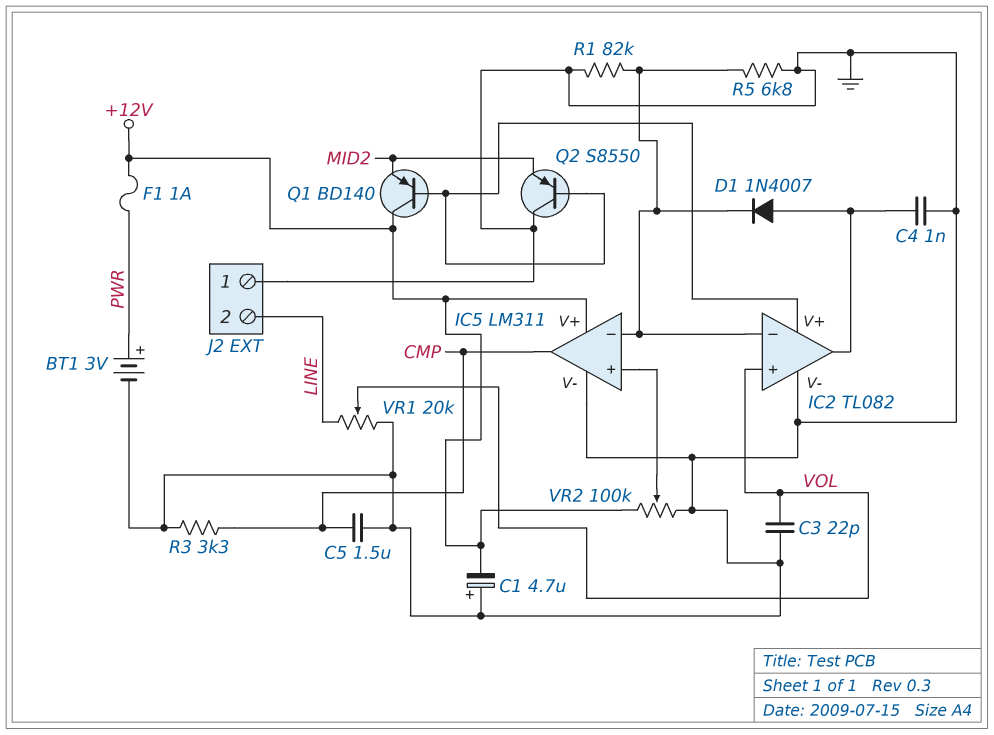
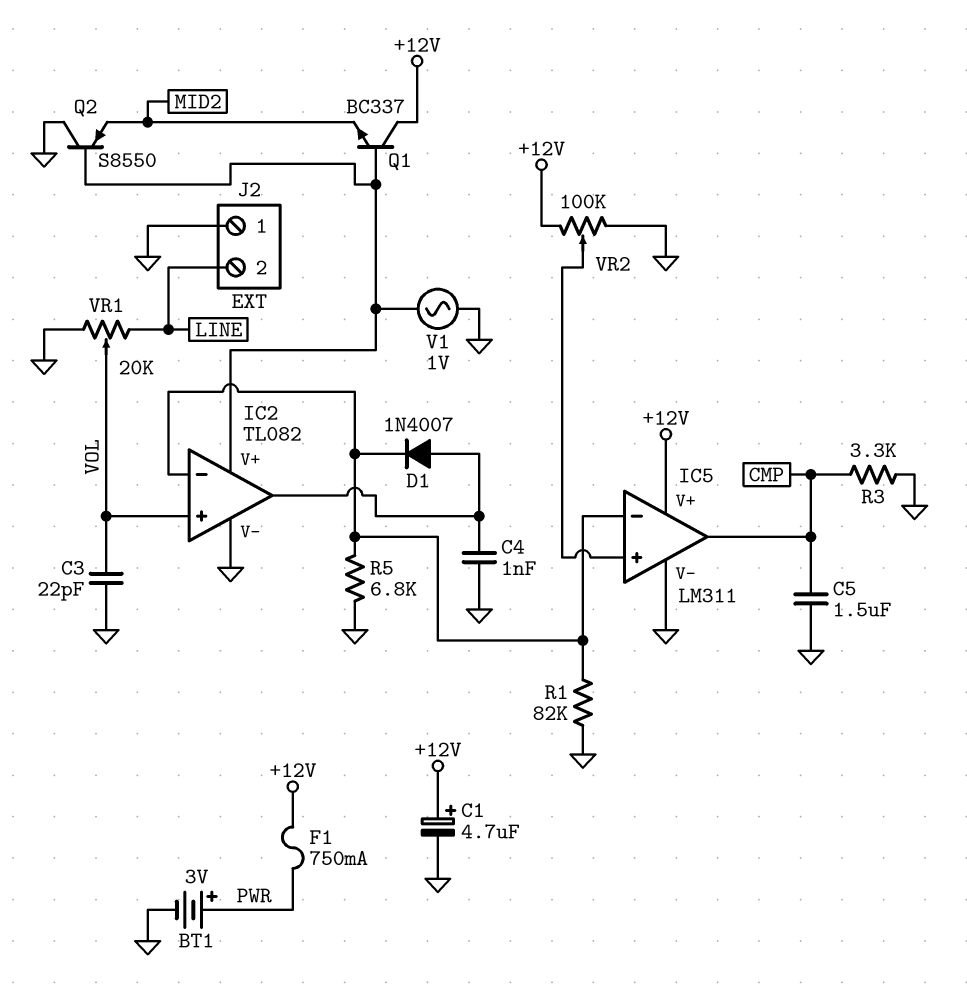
C1: 4.7uF (plus GND, minus +12V) -> 4.7uF (plus +12V, minus GND)
F1: 1A (+12V, PWR) -> 750mA (+12V, PWR)
Q1: PNP BD140 (B IC2/V+, C +12V, E MID2) -> NPN BC337 (B IC2/V+, C +12V, E MID2)
V1: none -> AC 1V (GND, IC2/V+)

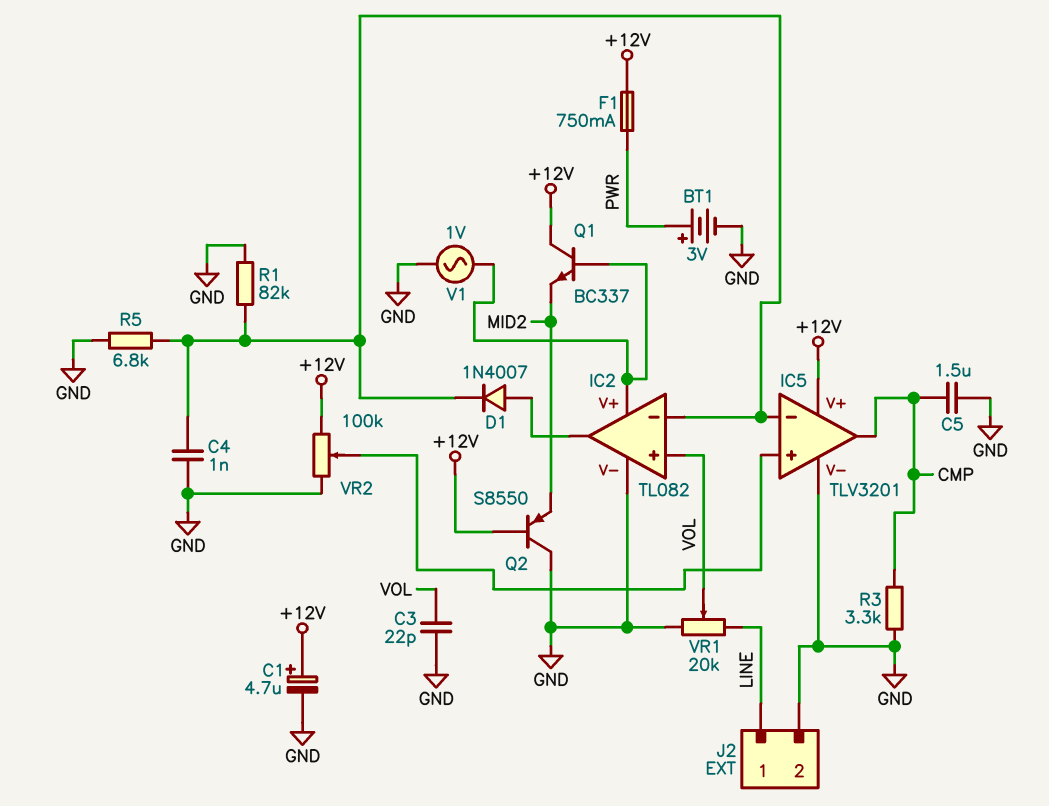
C4: 1nF (GND, IC2/out) -> 1nF (GND, IC2/in-)
IC5: LM311 -> TLV3201
J2 pin 1: GND -> LINE
J2 pin 2: LINE -> GND
Q2: PNP S8550 (B IC2/V+, C GND, E MID2) -> PNP S8550 (B +12V, C GND, E MID2)

